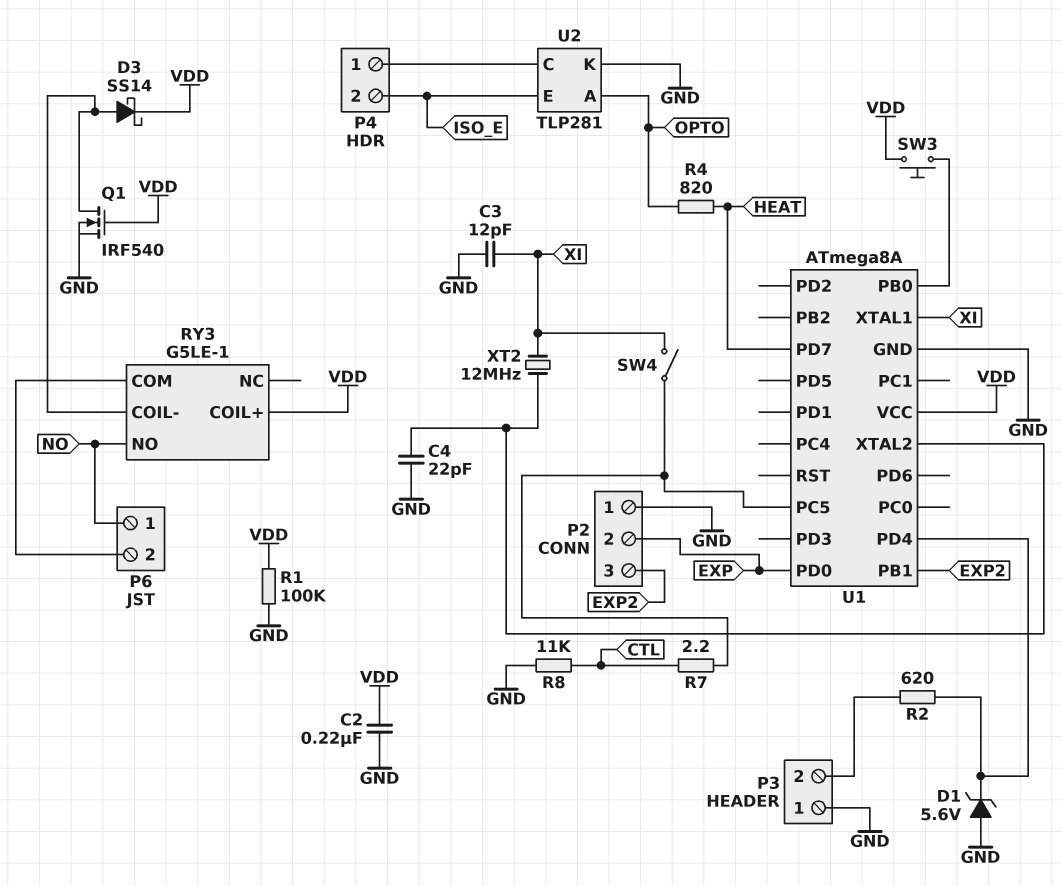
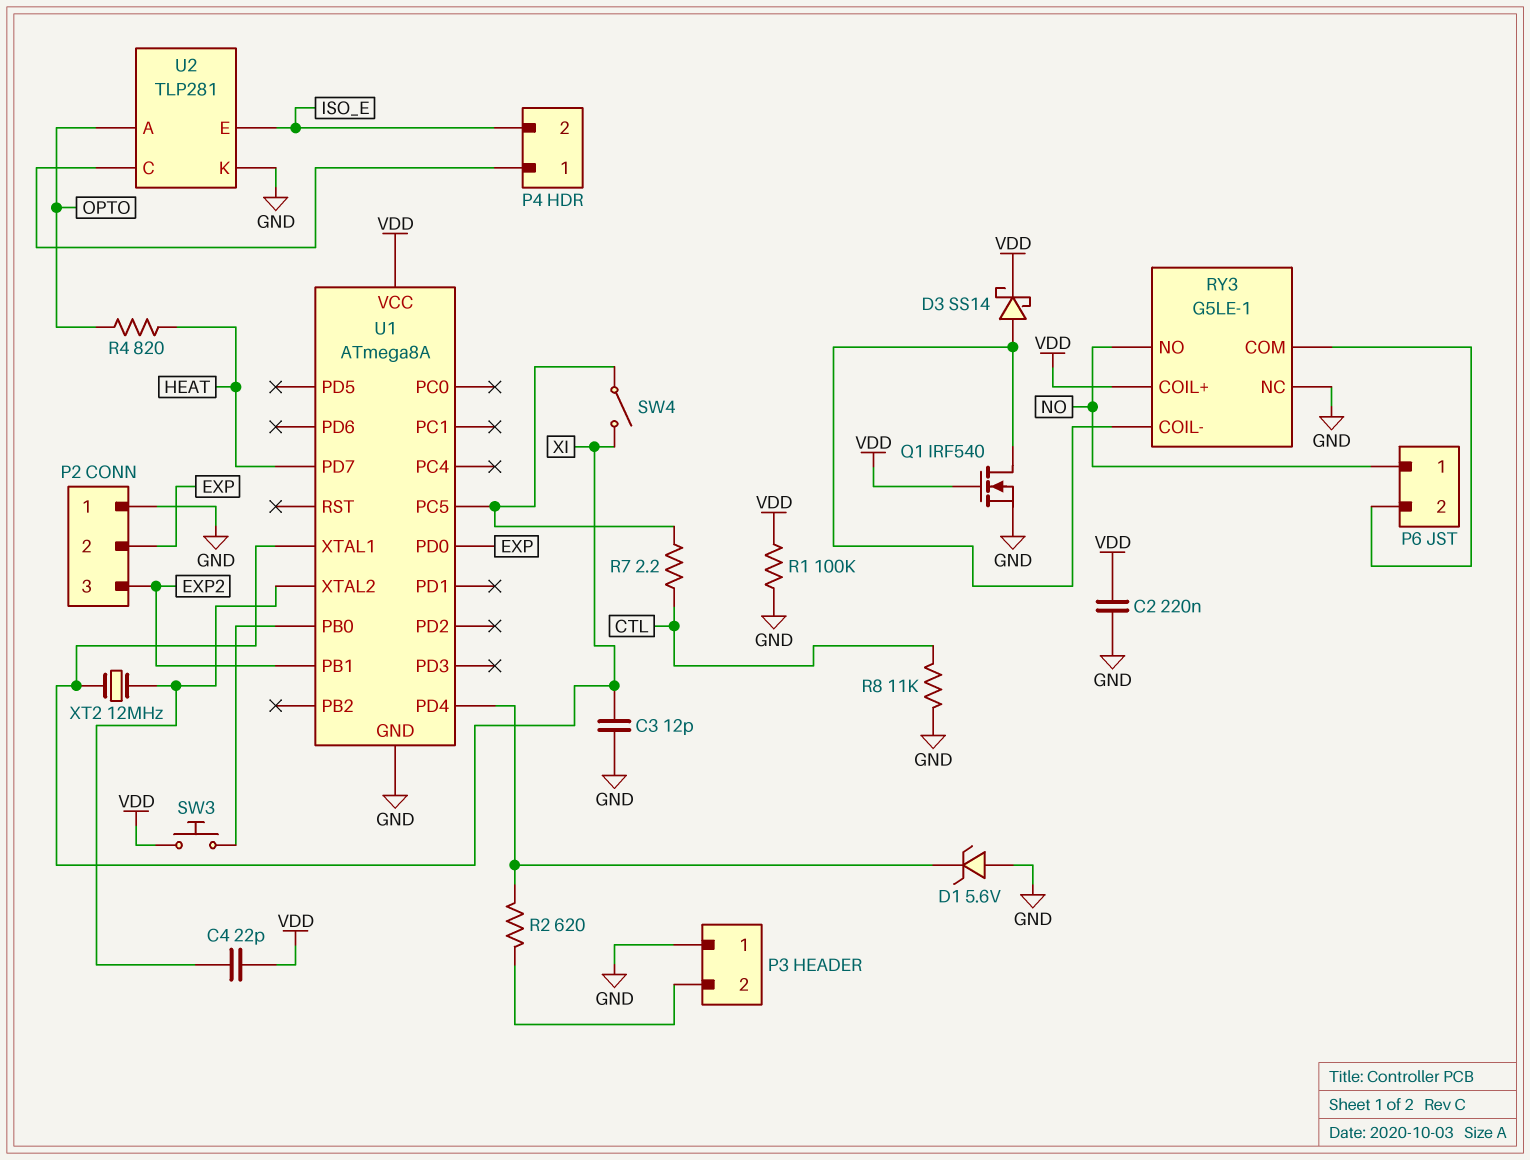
C4: 22pF (GND, U1/XTAL2) -> 22pF (U1/XTAL2, VDD)
RY3 pin NC: none -> GND

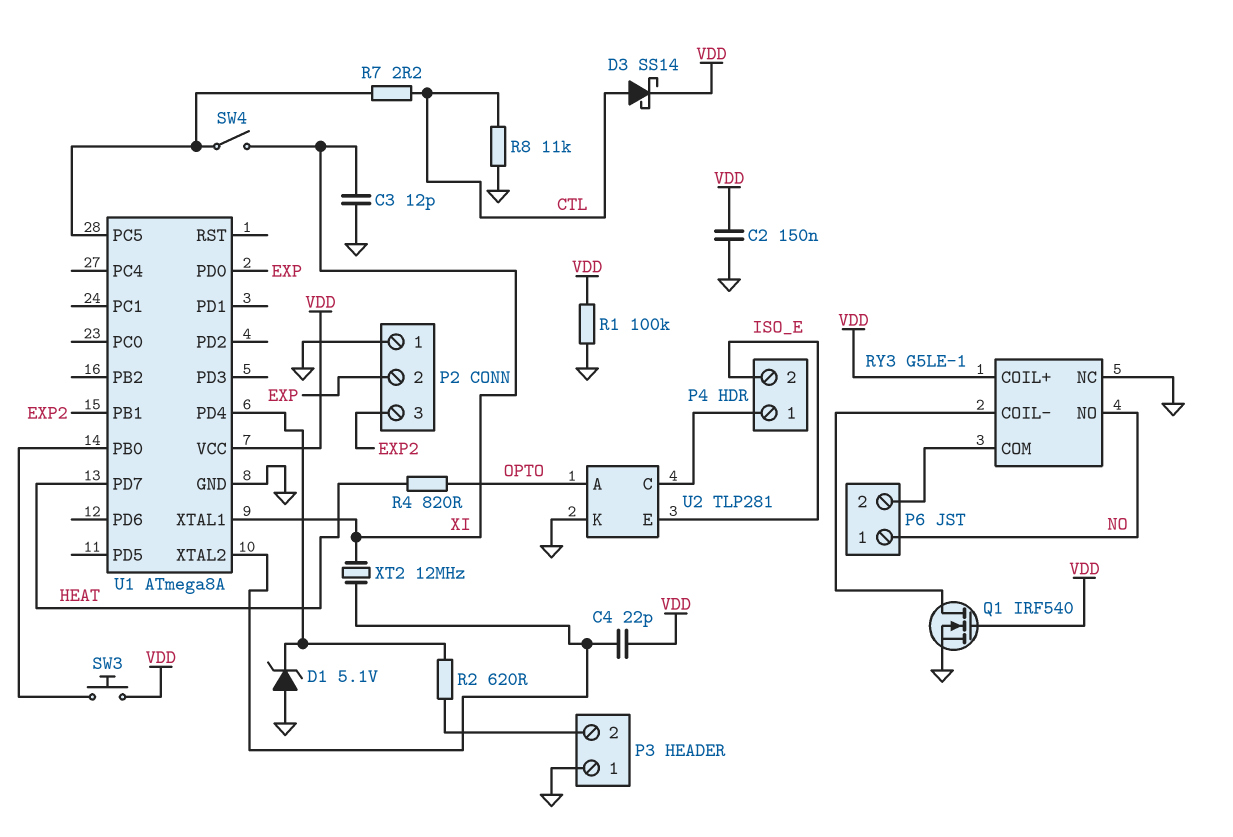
C2: 220nF (GND, VDD) -> 150nF (GND, VDD)
D1: zener 5.6V (A GND, K U1/PD4) -> zener 5.1V (A GND, K U1/PD4)
D3: schottky SS14 (A RY3/COIL-, K VDD) -> schottky SS14 (A CTL, K VDD)

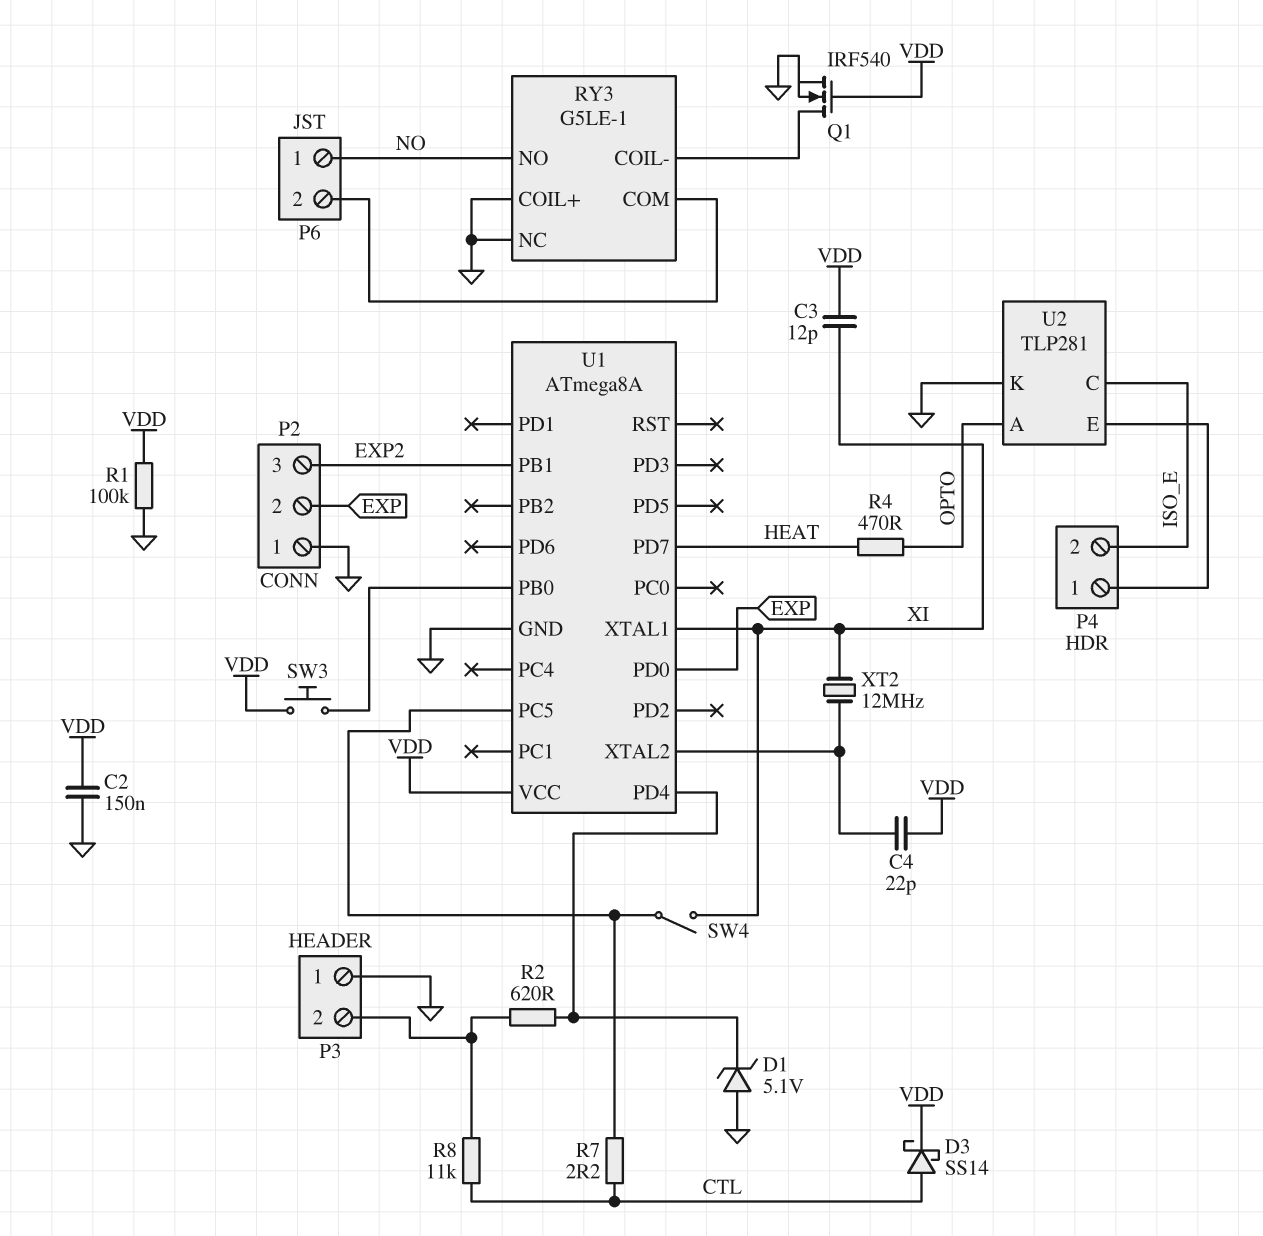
C3: 12pF (GND, XI) -> 12pF (VDD, XI)
R4: 820 (HEAT, OPTO) -> 470 (HEAT, OPTO)
R8: 11k (CTL, GND) -> 11k (CTL, P3/2)
RY3 pin COIL+: VDD -> GND
U2 pin C: P4/1 -> ISO_E
U2 pin E: ISO_E -> P4/1

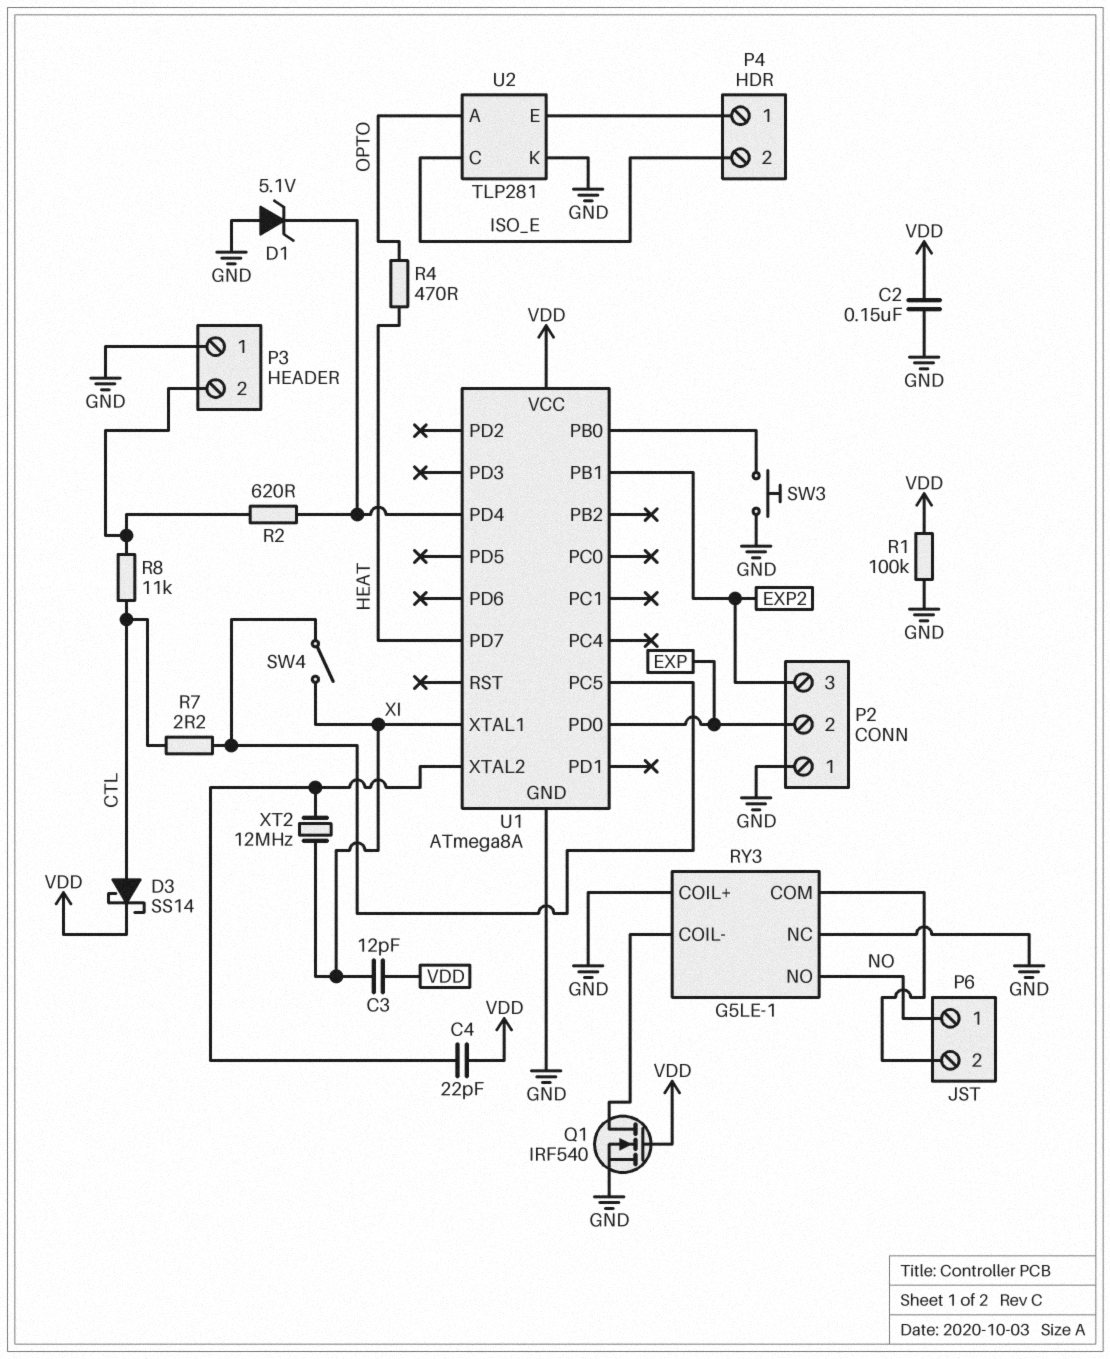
SW3: button (U1/PB0, VDD) -> button (GND, U1/PB0)

